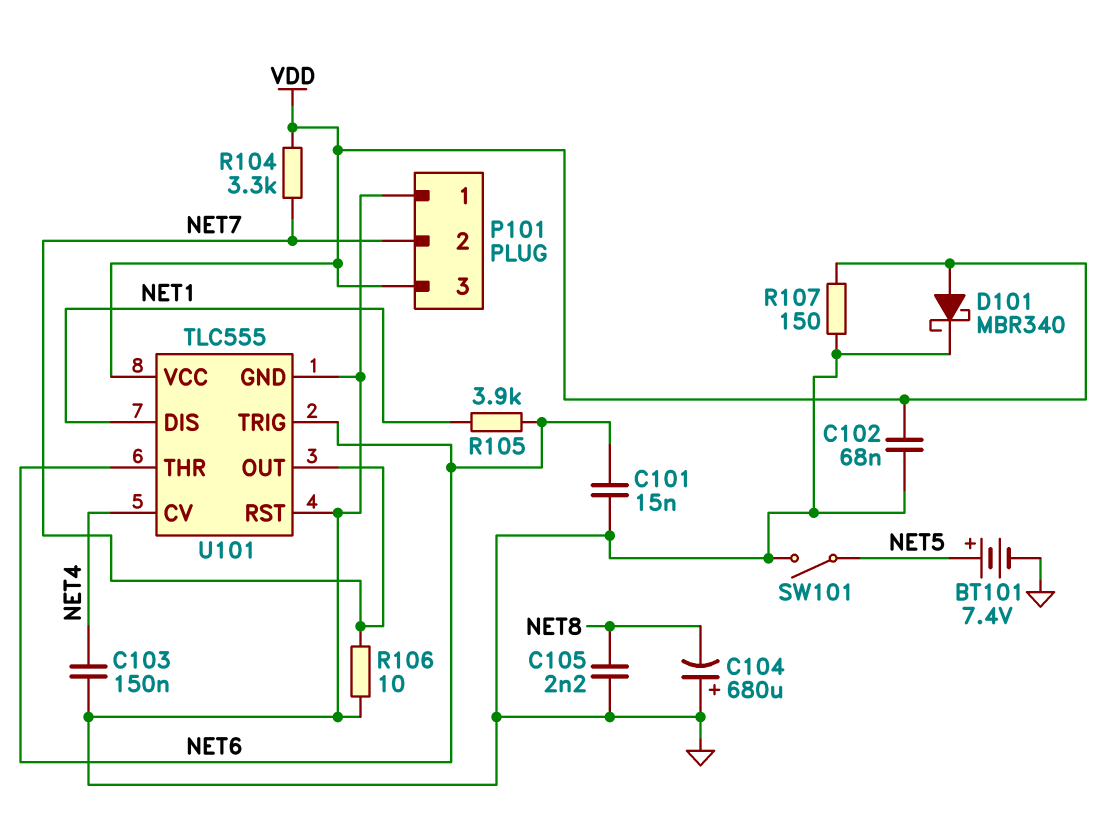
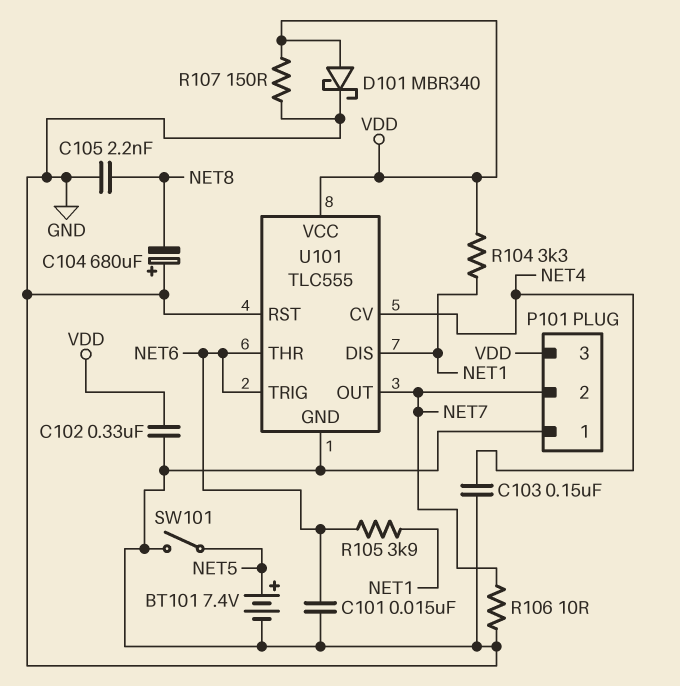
C102: 68nF (GND, VDD) -> 330nF (GND, VDD)
R104: 3.3k (NET7, VDD) -> 3.3k (NET1, VDD)

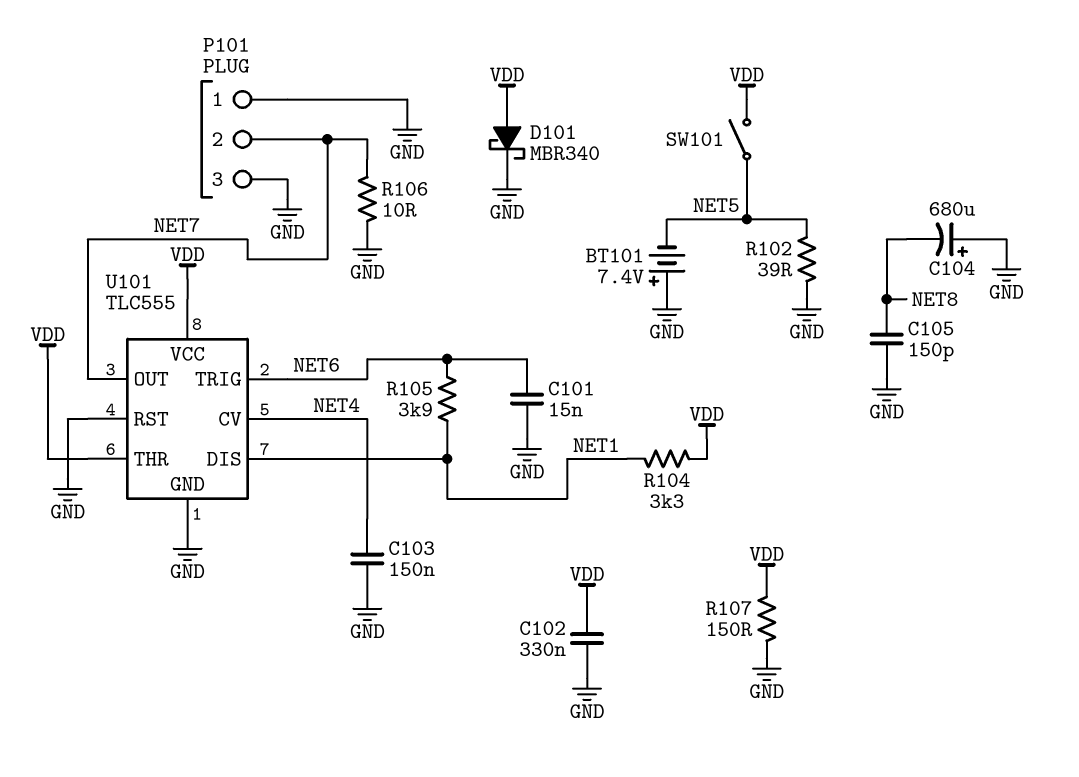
BT101: 7.4V (plus NET5, minus GND) -> 7.4V (plus GND, minus NET5)
C105: 2.2nF (GND, NET8) -> 150pF (GND, NET8)
P101 pin 3: VDD -> GND
R102: none -> 39 (GND, NET5)
SW101: switch (GND, NET5) -> switch (NET5, VDD)
U101 pin THR: NET6 -> VDD

